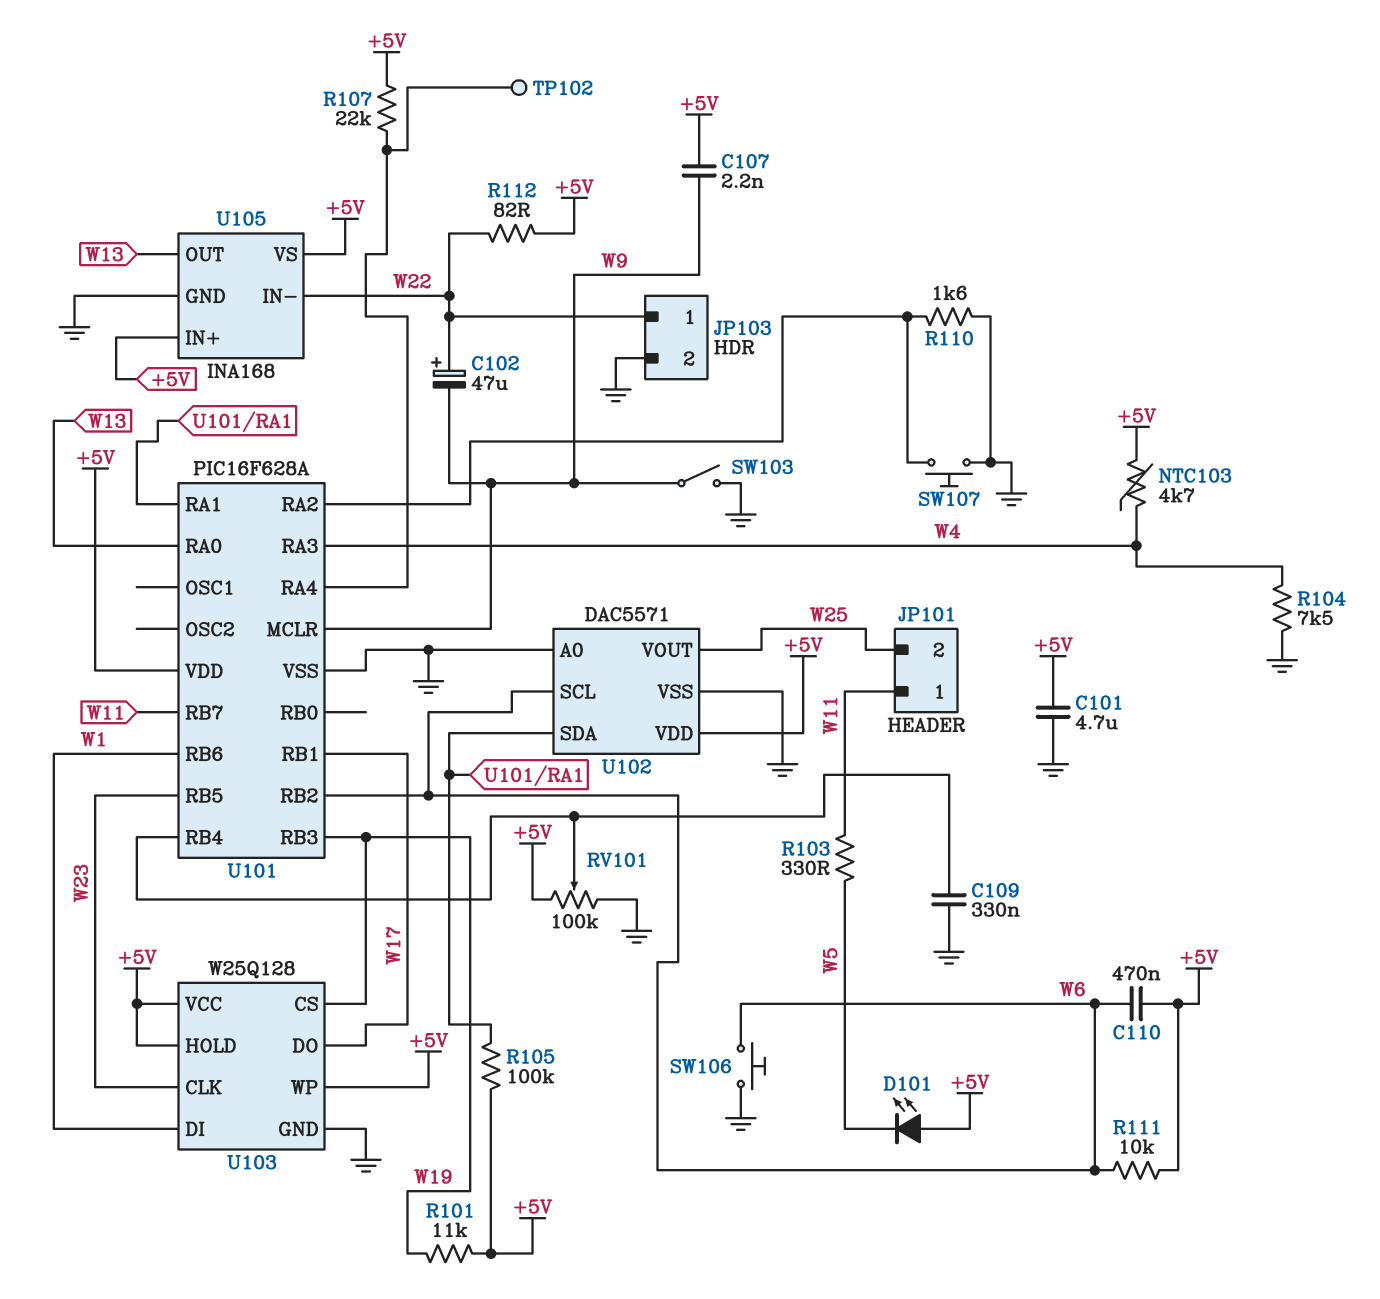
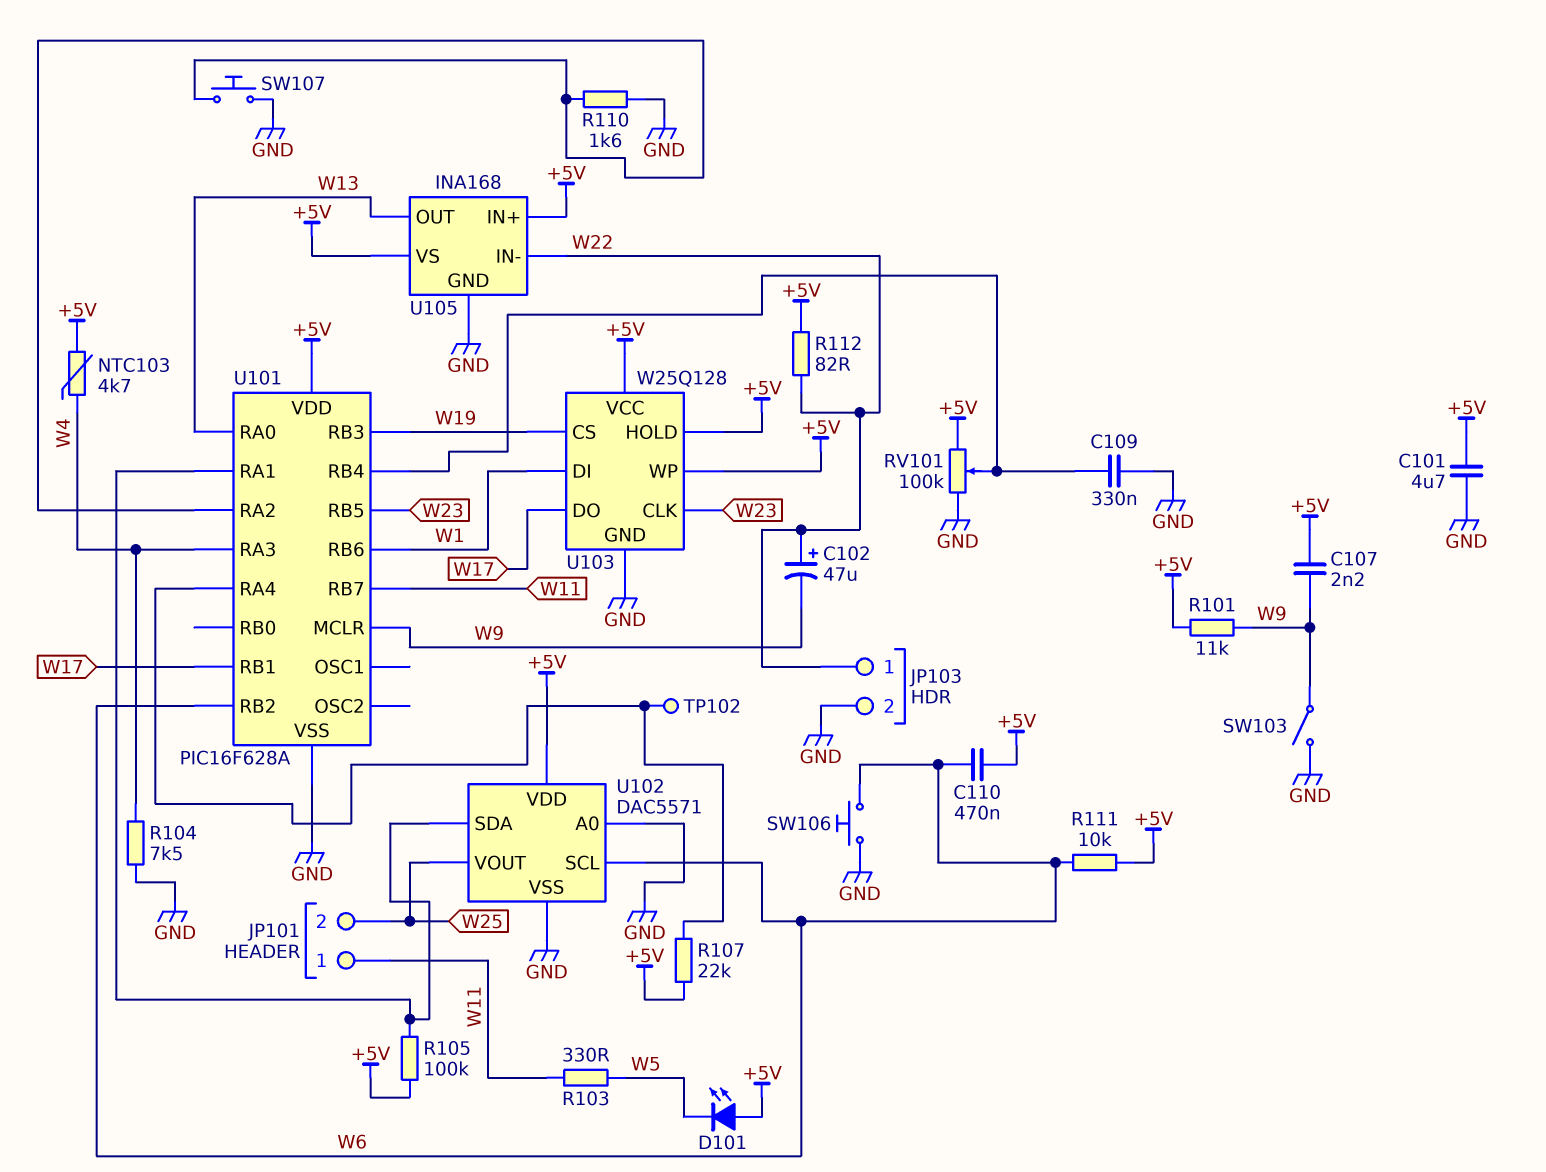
R101: 11k (+5V, W19) -> 11k (+5V, W9)

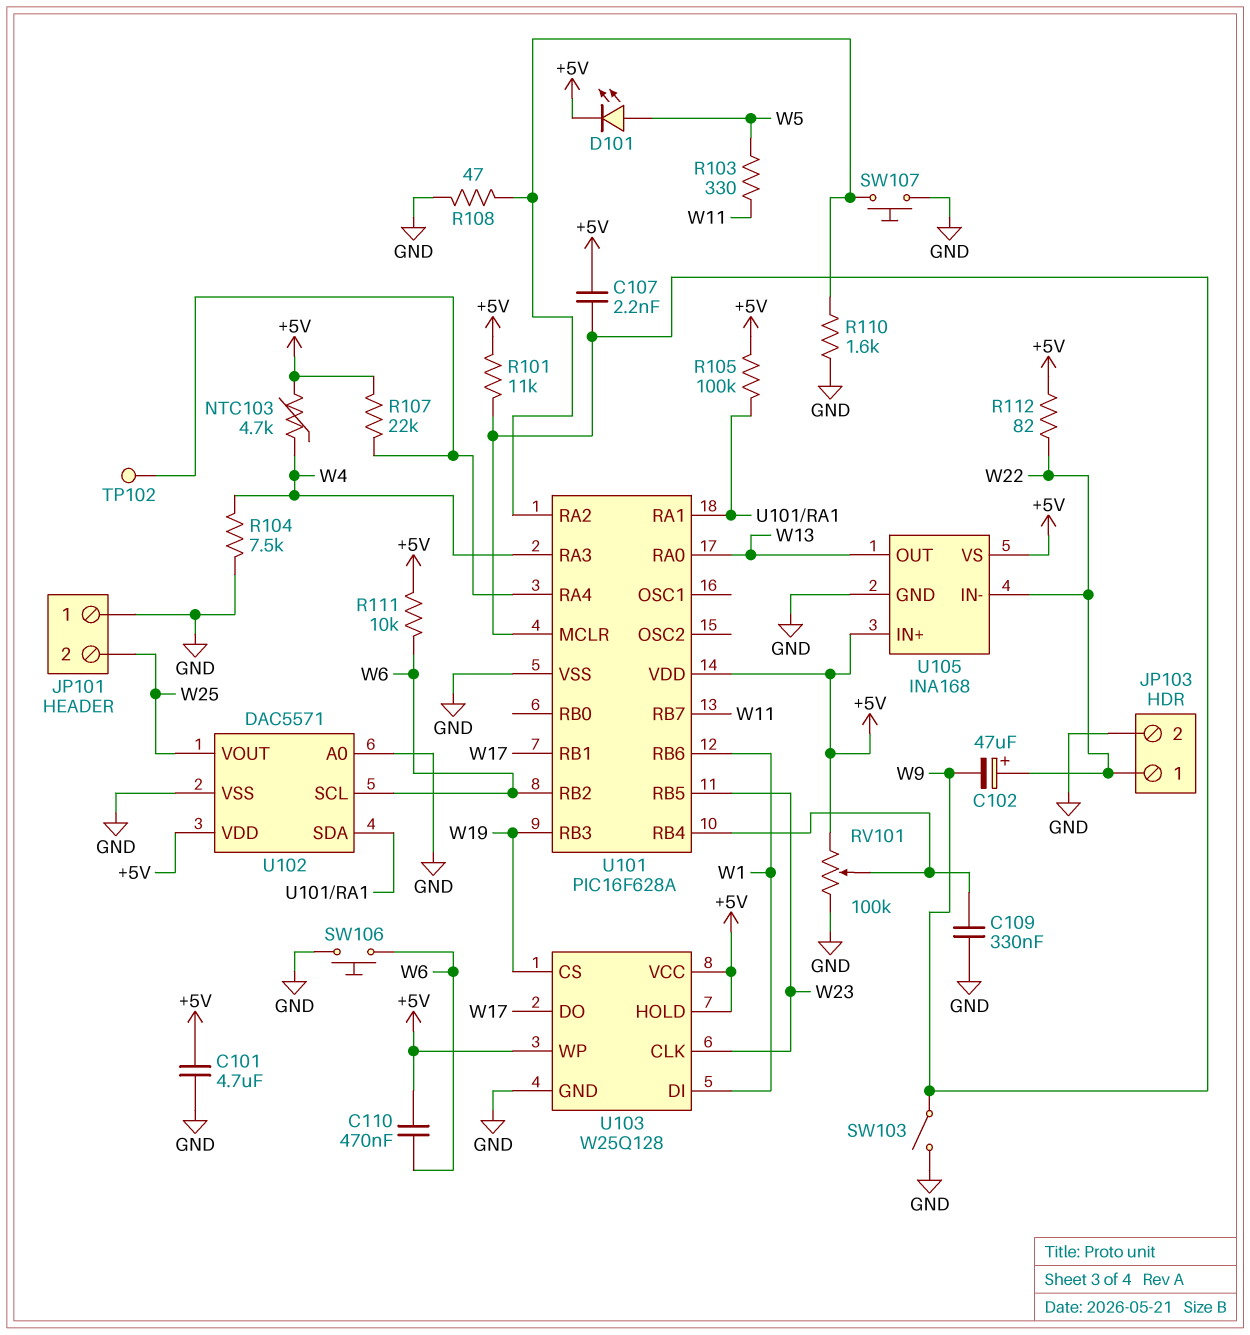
D101: LED (A +5V, K W5) -> LED (A W5, K +5V)
JP101 pin 1: W11 -> GND
R108: none -> 47 (GND, U101/RA2)

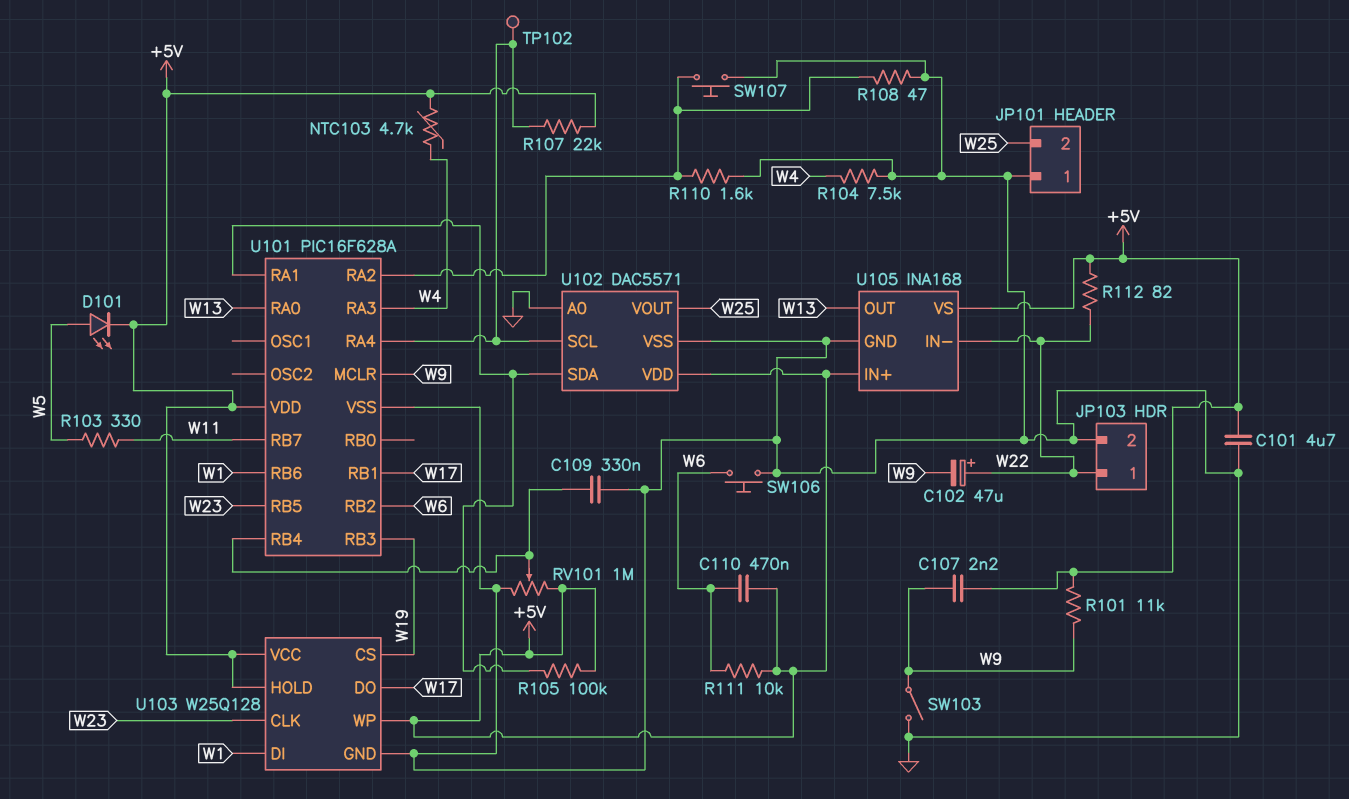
RV101: 100k (+5V, GND, wiper U101/RB4) -> 1M (+5V, GND, wiper U101/RB4)
U102 pin SCL: W6 -> U101/RA4

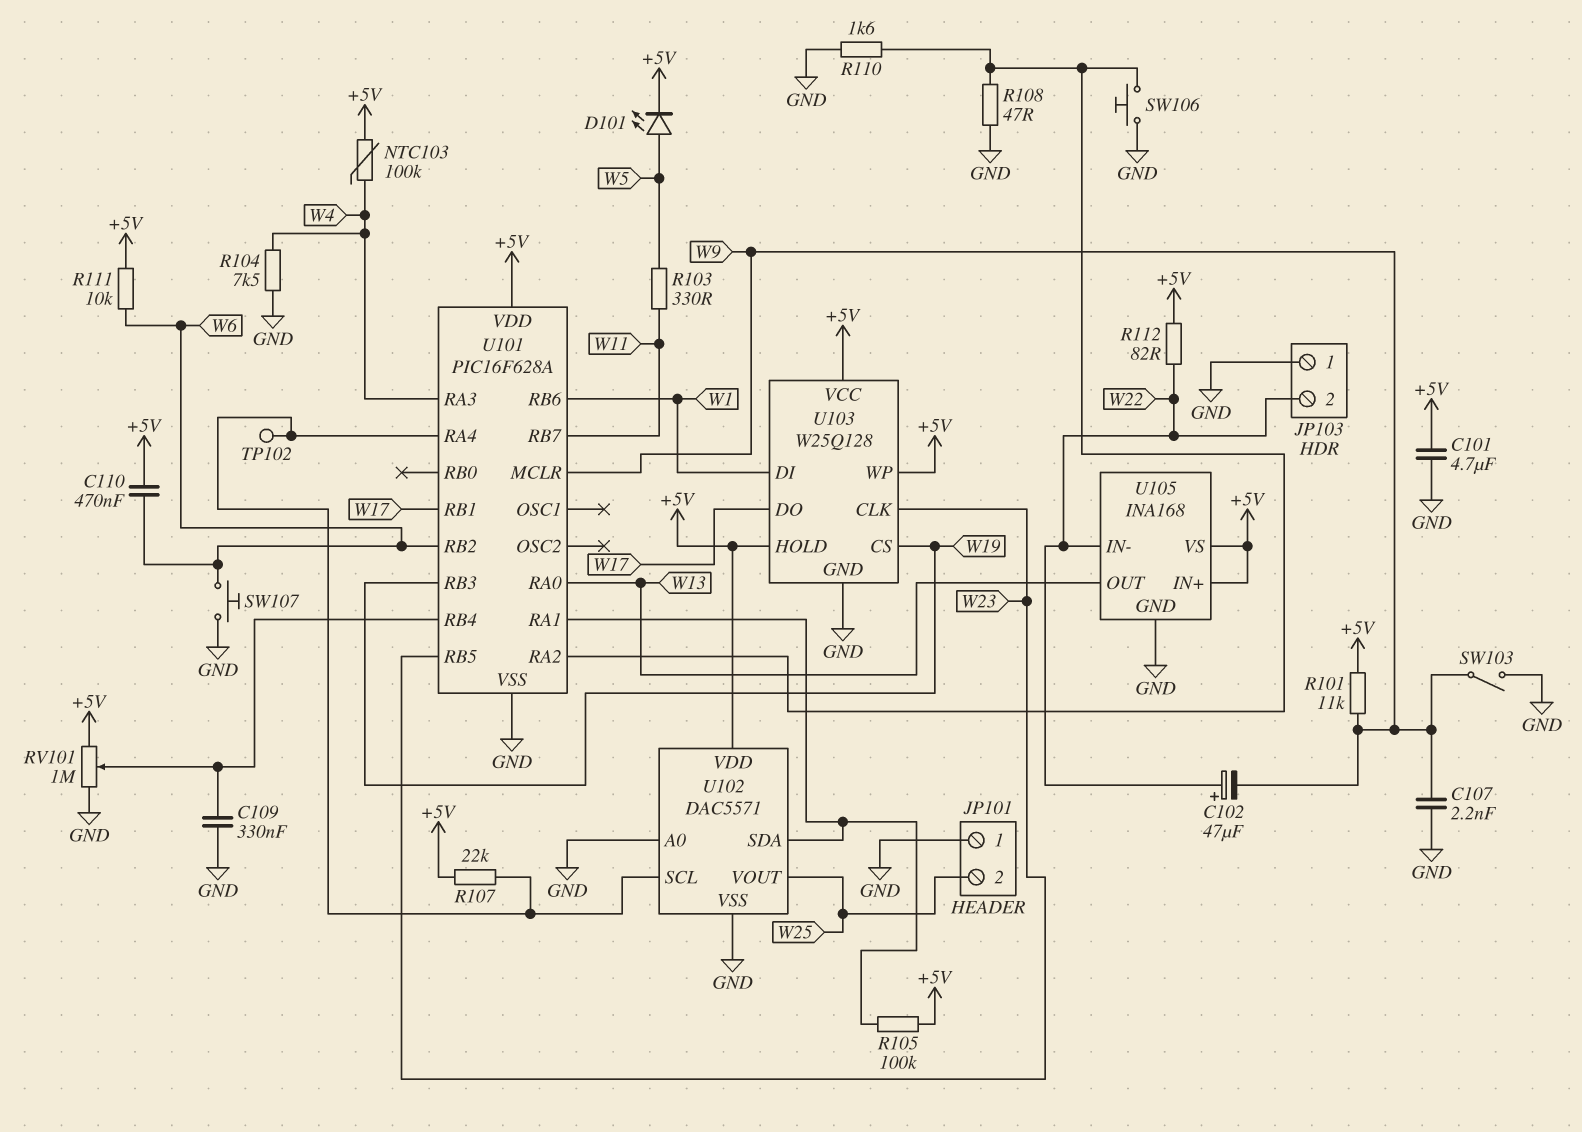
C107: 2.2nF (+5V, W9) -> 2.2nF (GND, W9)
JP103 pin 1: W22 -> GND
JP103 pin 2: GND -> W22
NTC103: 4.7k (+5V, W4) -> 100k (+5V, W4)
SW106: button (GND, W6) -> button (GND, U101/RA2)
SW107: button (GND, U101/RA2) -> button (GND, W6)

